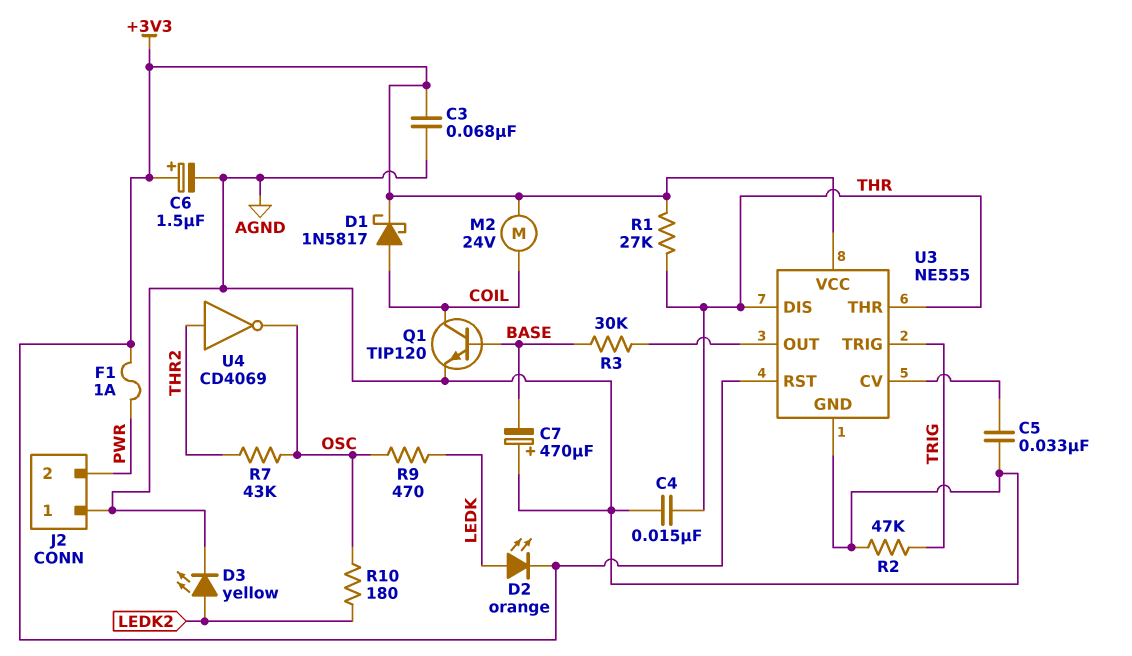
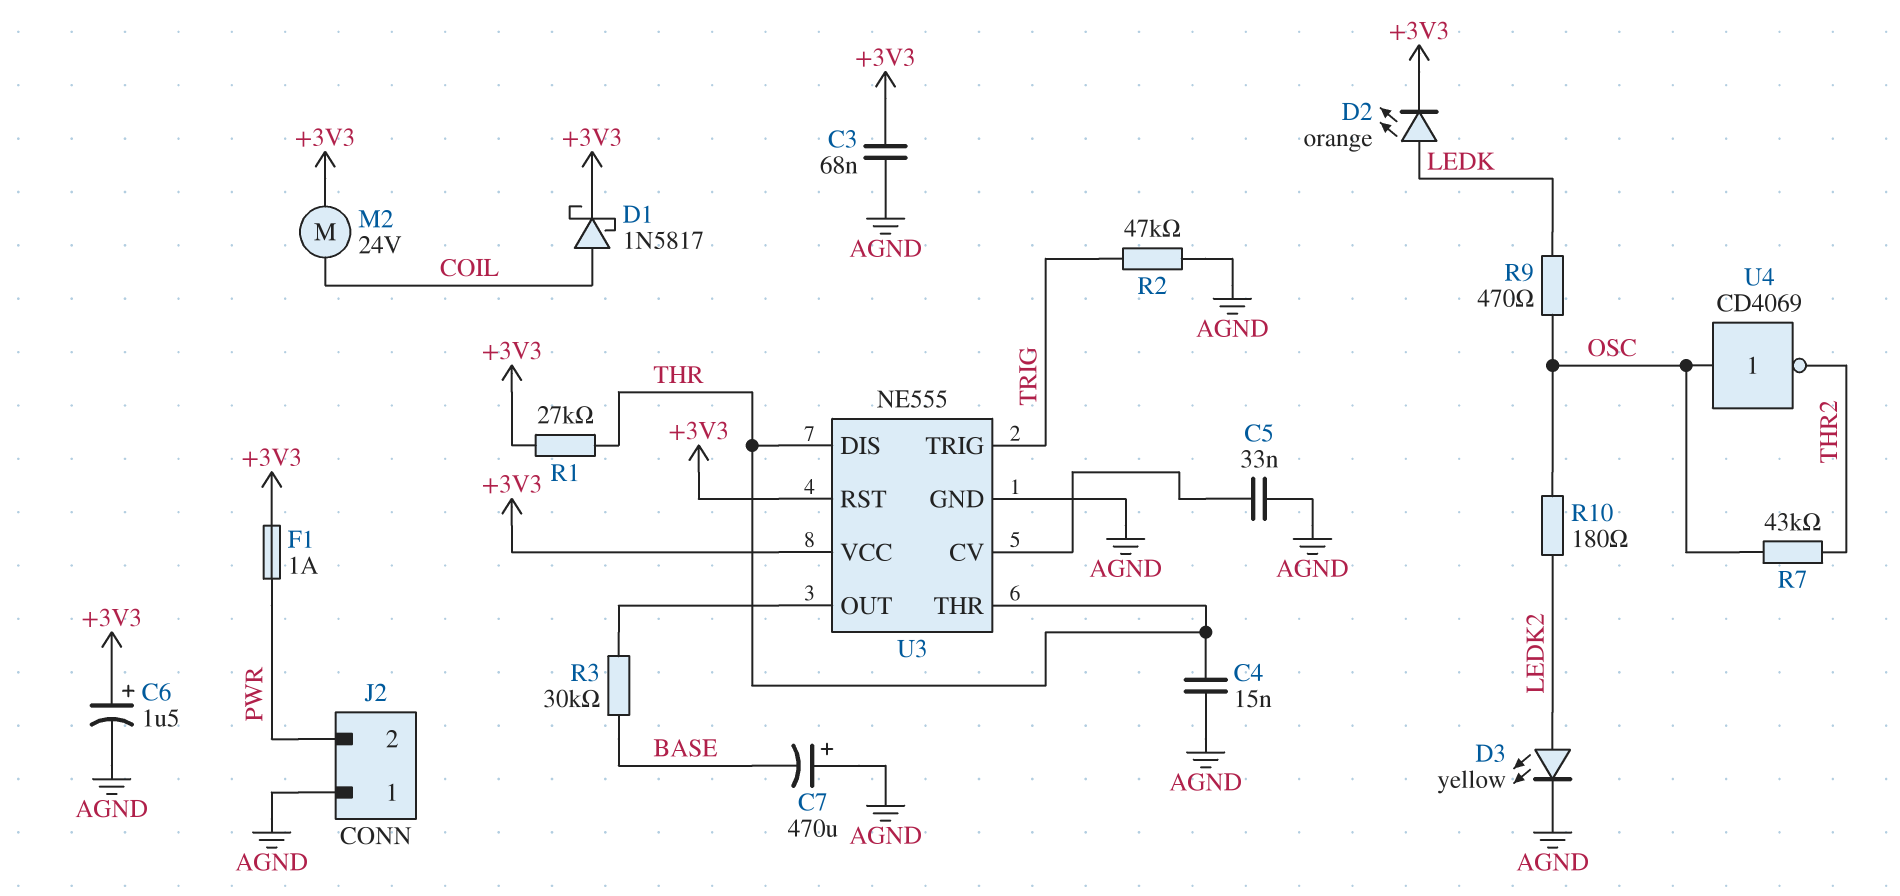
Q1: NPN TIP120 (B BASE, C COIL, E AGND) -> none
U4: NOT CD4069 (in THR2, out OSC) -> NOT CD4069 (in OSC, out THR2)

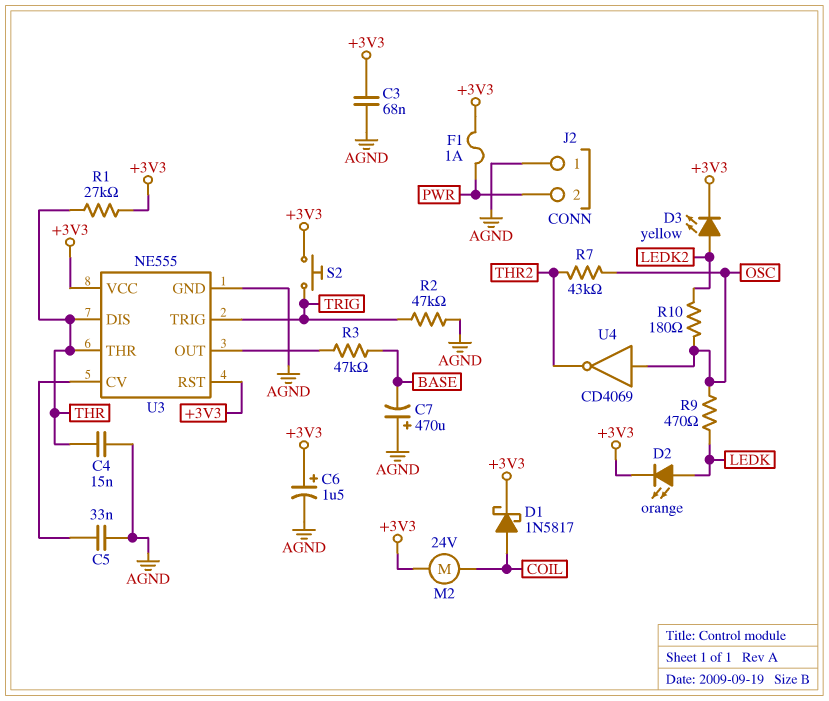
D3: LED yellow (A LEDK2, K AGND) -> LED yellow (A LEDK2, K +3V3)
R3: 30k (BASE, U3/OUT) -> 47k (BASE, U3/OUT)
S2: none -> button (+3V3, TRIG)

